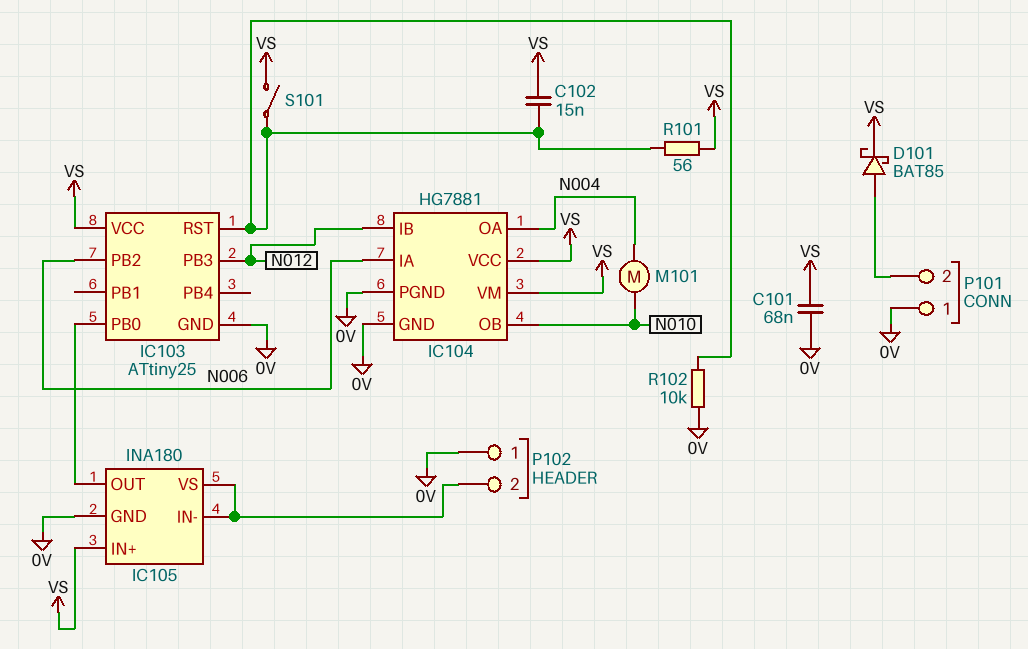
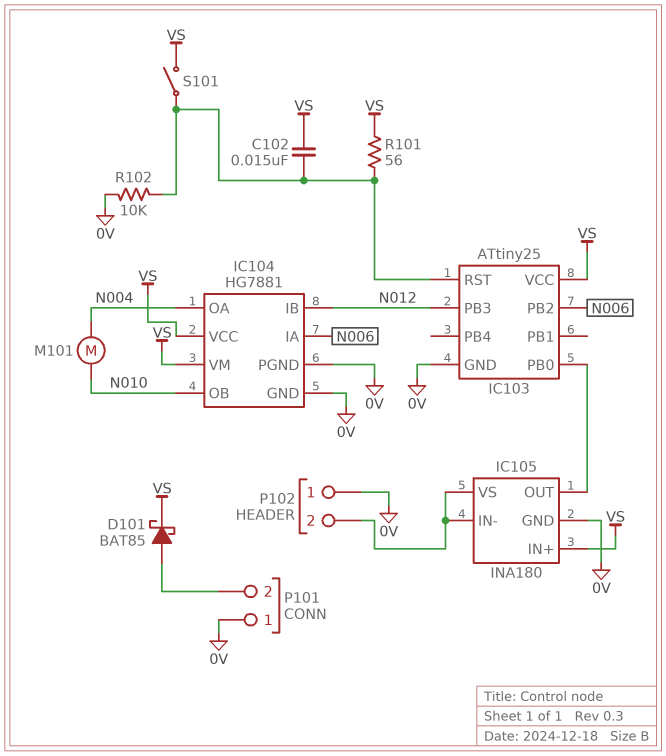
C101: 68nF (0V, VS) -> none

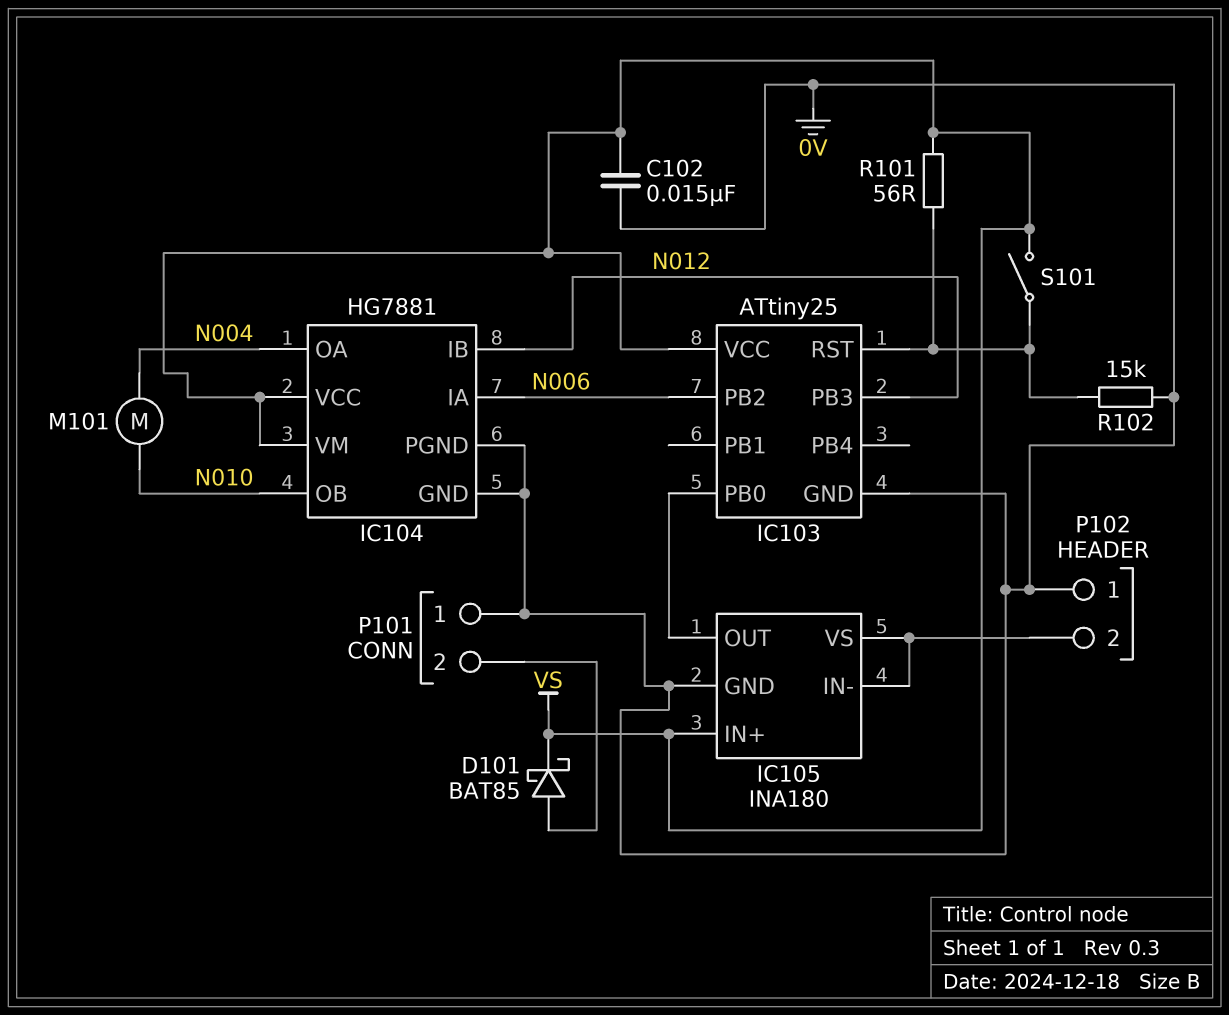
C102: 15nF (IC103/RST, VS) -> 15nF (0V, VS)
R102: 10k (0V, IC103/RST) -> 15k (0V, IC103/RST)

